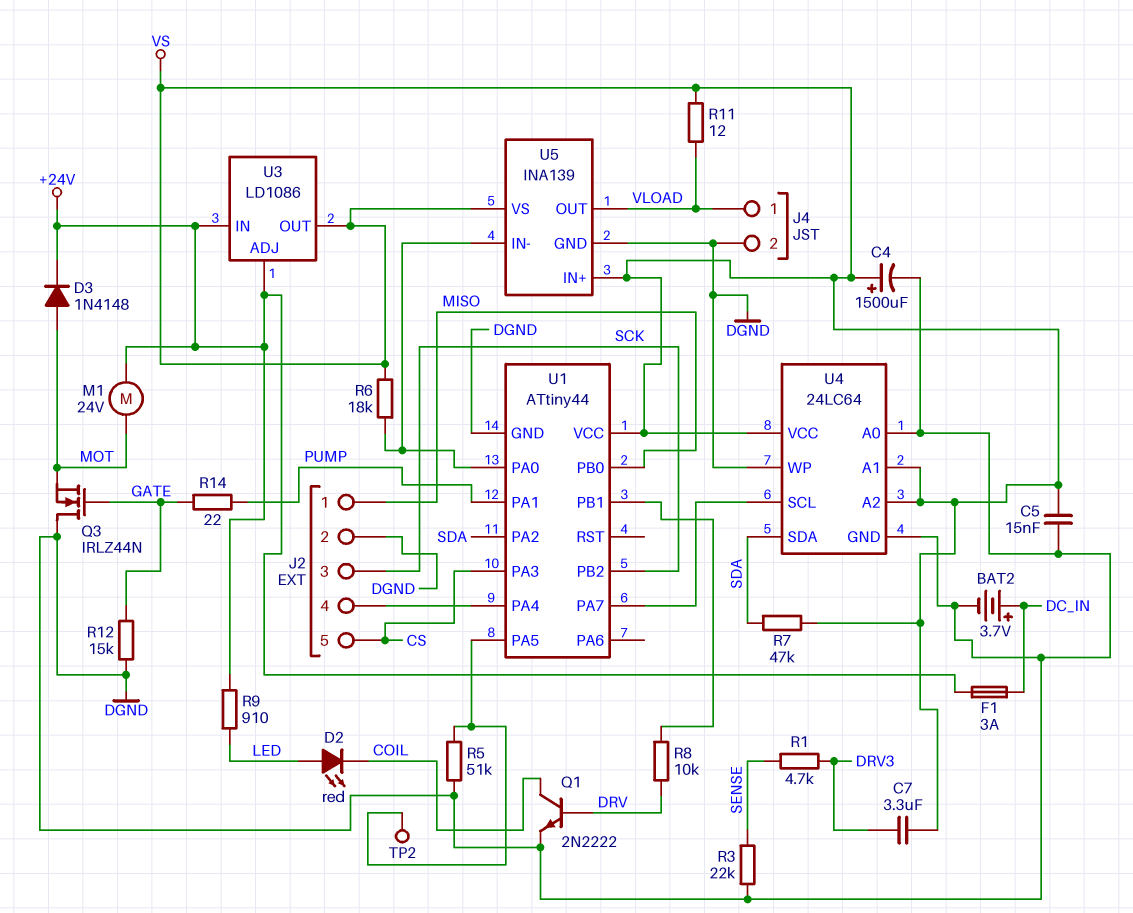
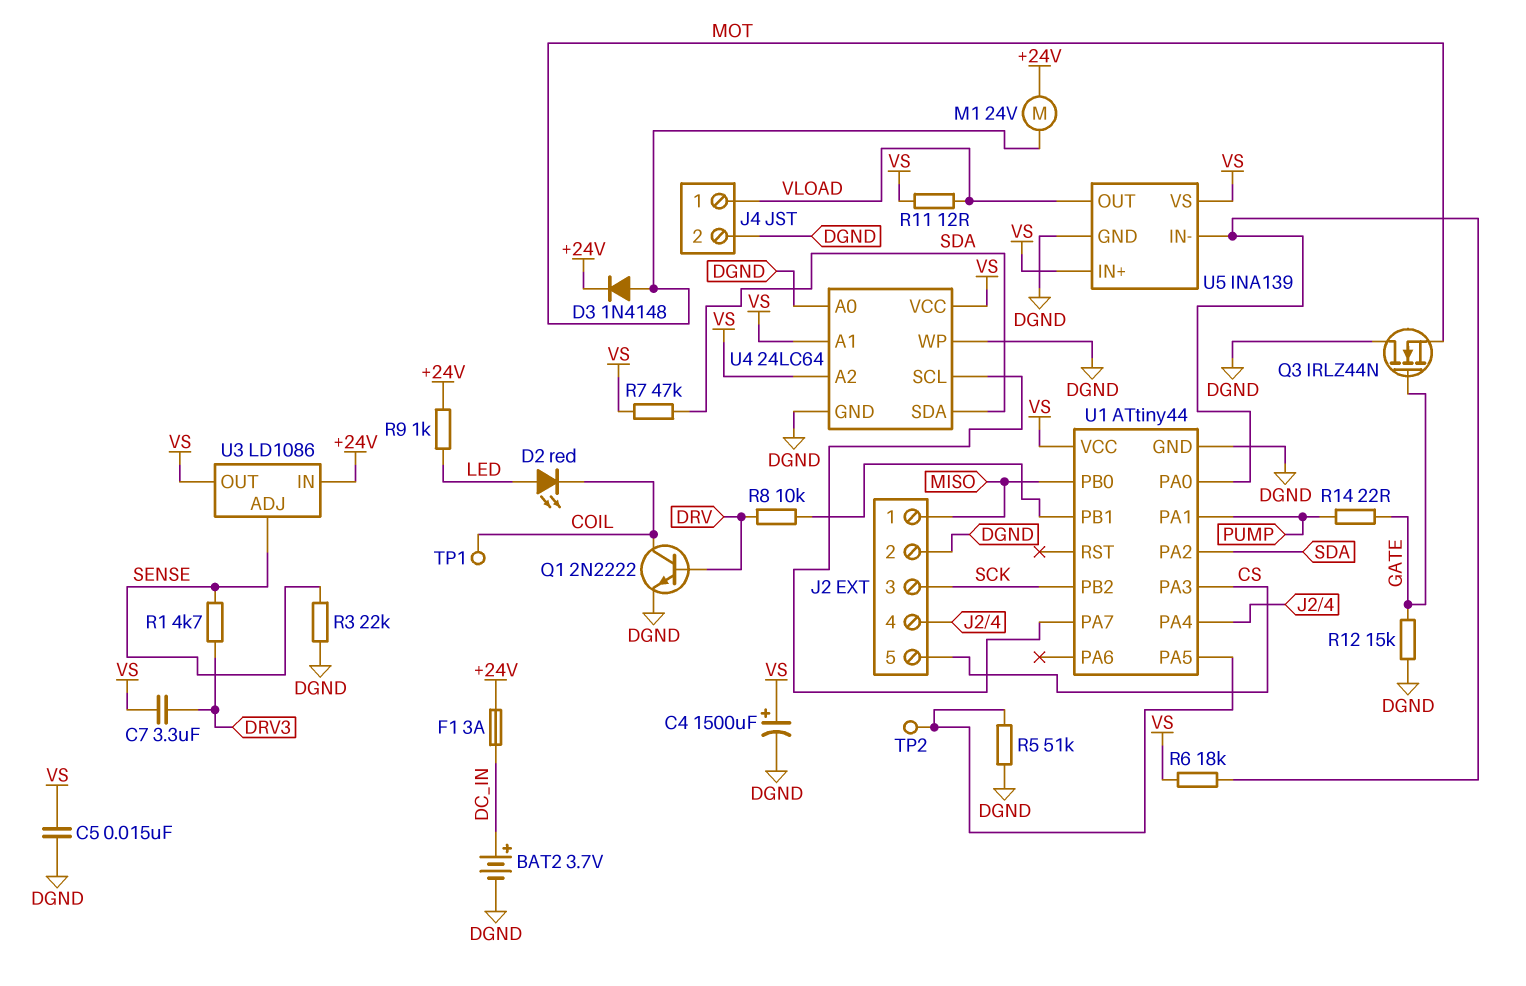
R9: 910 (+24V, LED) -> 1k (+24V, LED)
TP1: none -> test point (COIL)
U3 pin ADJ: +24V -> SENSE

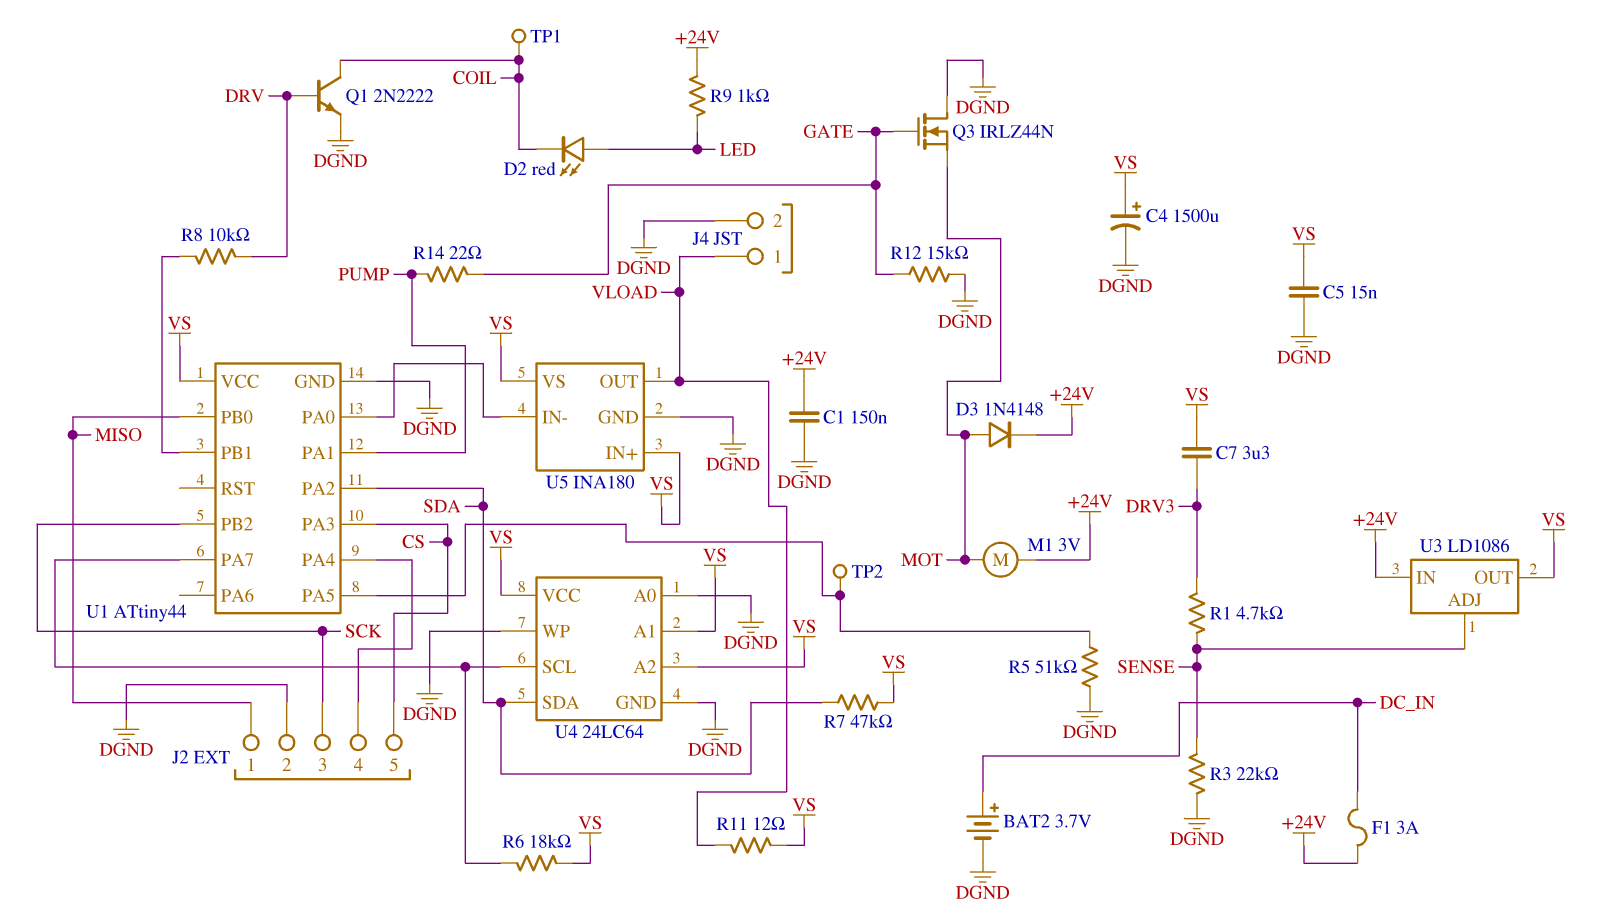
C1: none -> 150nF (+24V, DGND)
M1: motor 24V (+24V, MOT) -> motor 3V (+24V, MOT)
R6: 18k (U1/PA0, VS) -> 18k (U1/PA7, VS)
U5: INA139 -> INA180

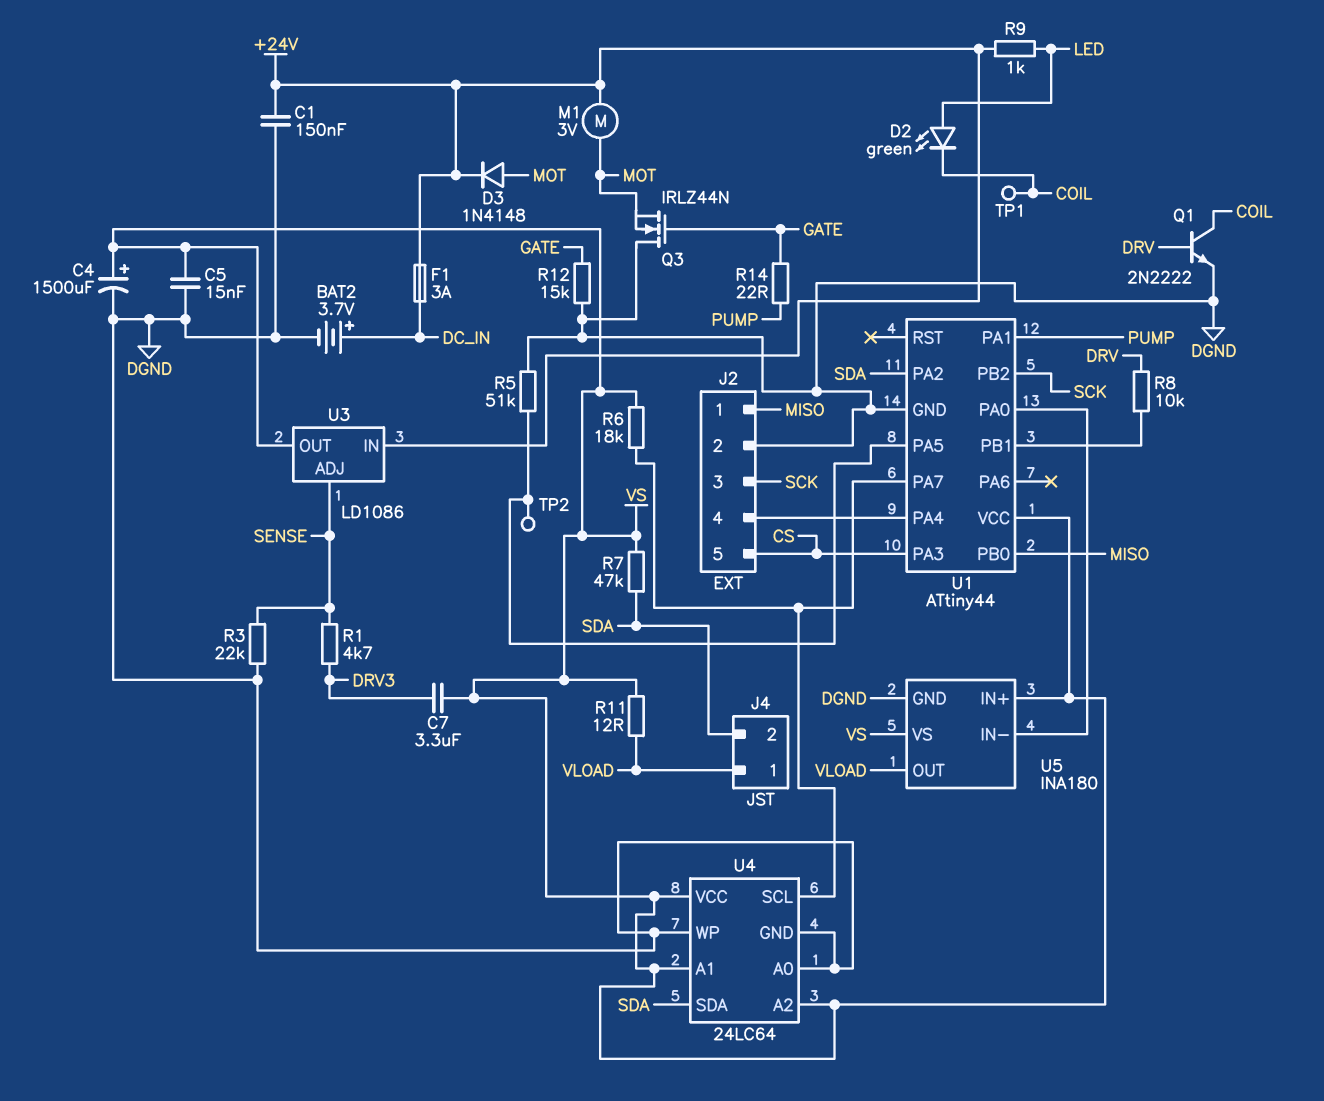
D2: LED red (A LED, K COIL) -> LED green (A LED, K COIL)
J4 pin 2: DGND -> SDA

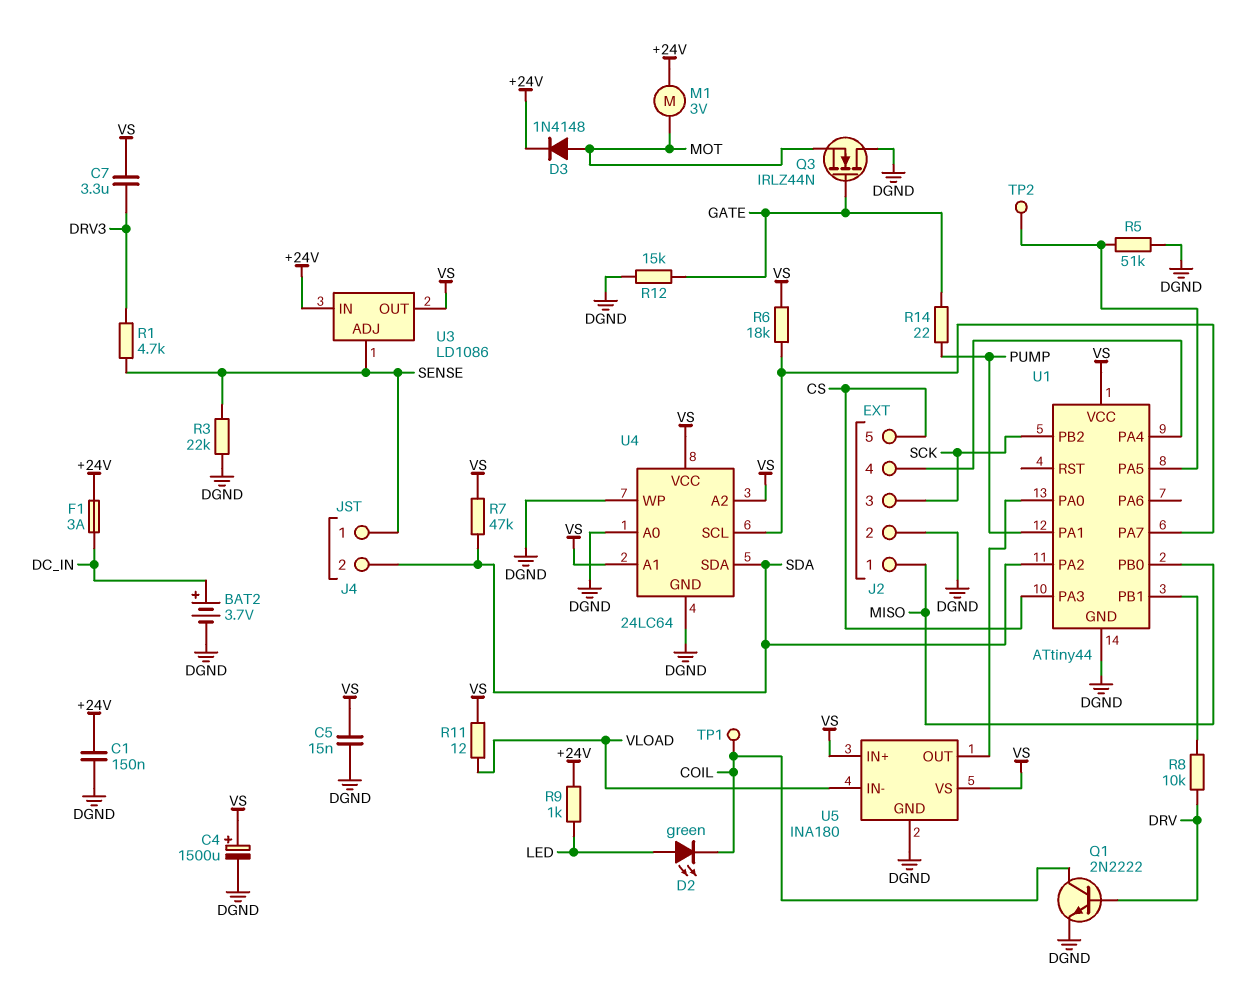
J4 pin 1: VLOAD -> SENSE
U5 pin IN-: U1/PA0 -> VLOAD
U5 pin OUT: VLOAD -> U1/PA0

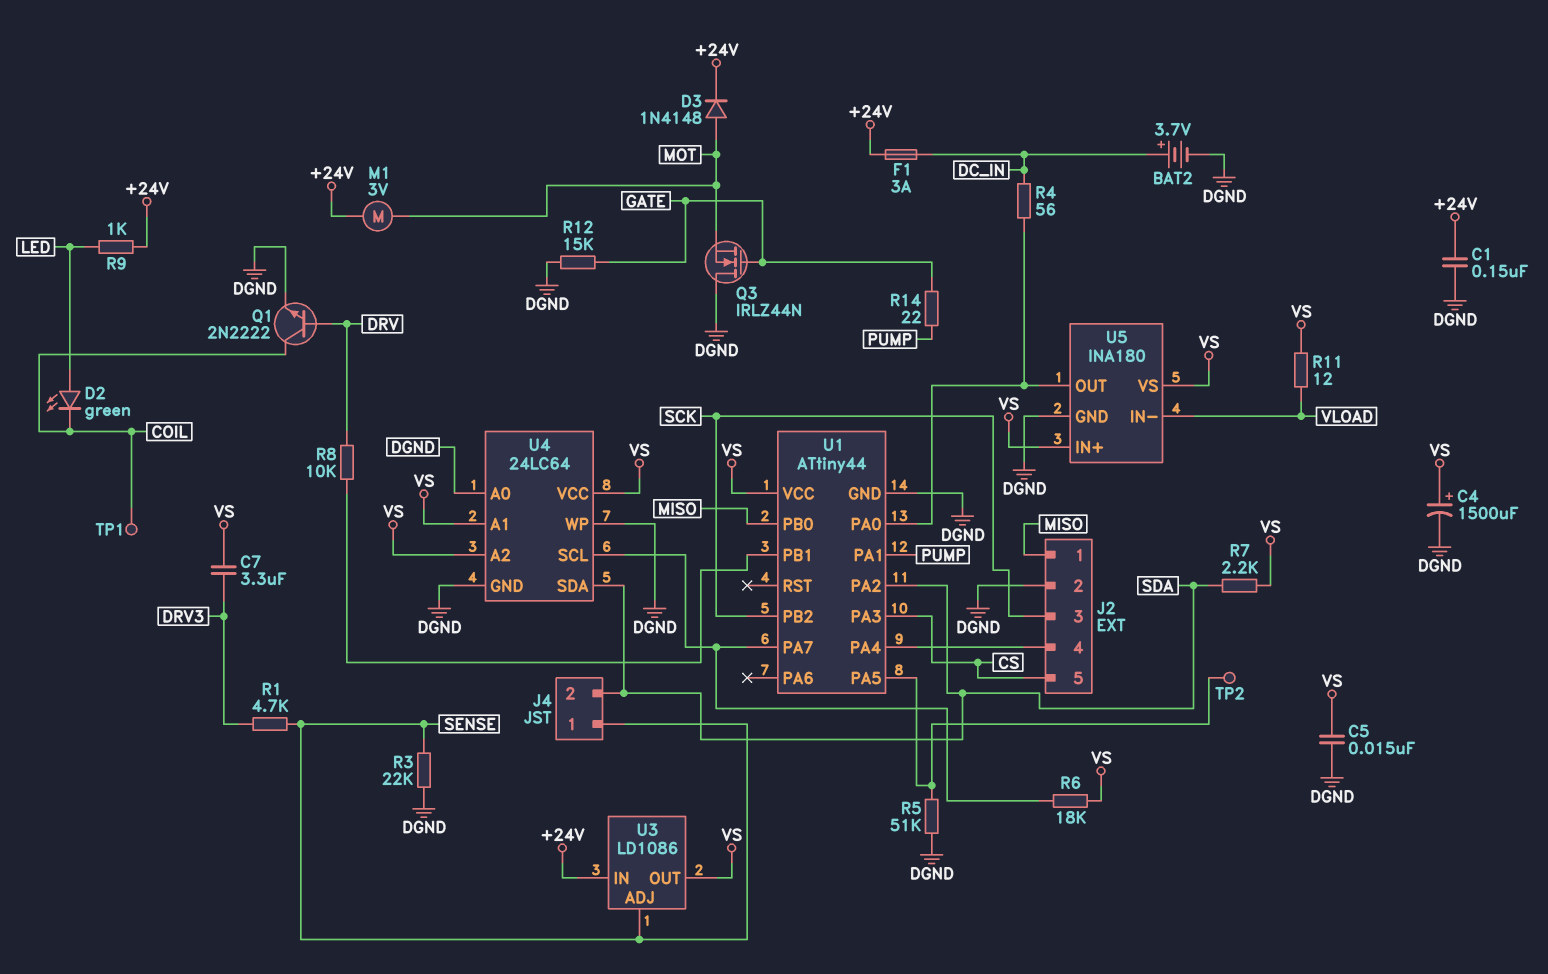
R4: none -> 56 (DC_IN, U1/PA0)
R7: 47k (SDA, VS) -> 2.2k (SDA, VS)

